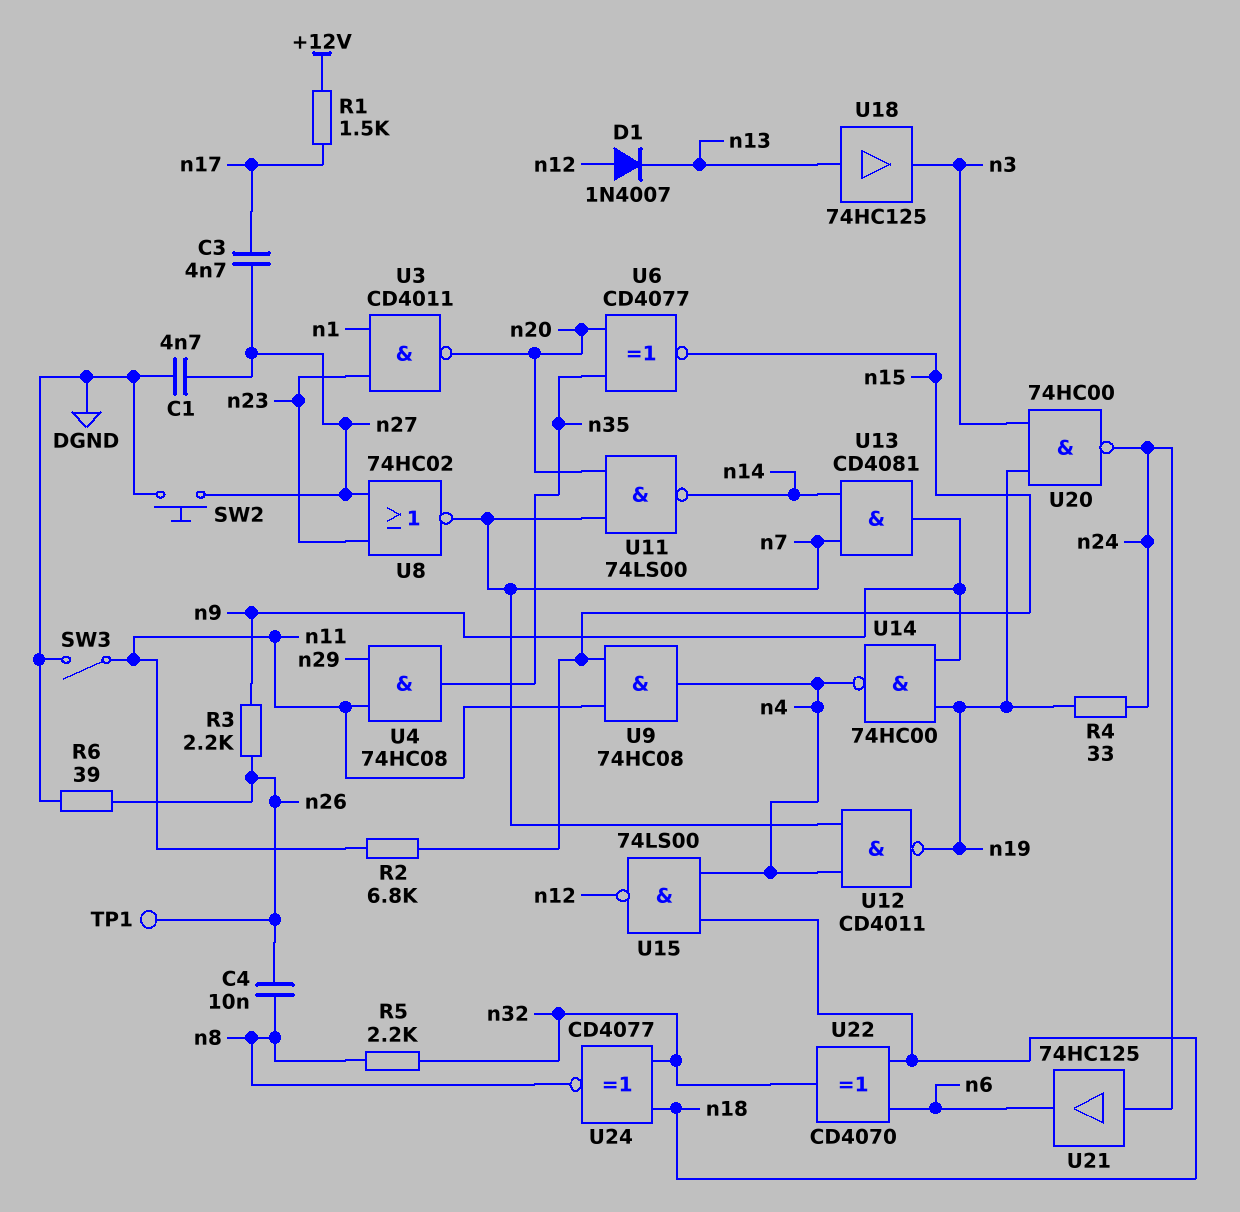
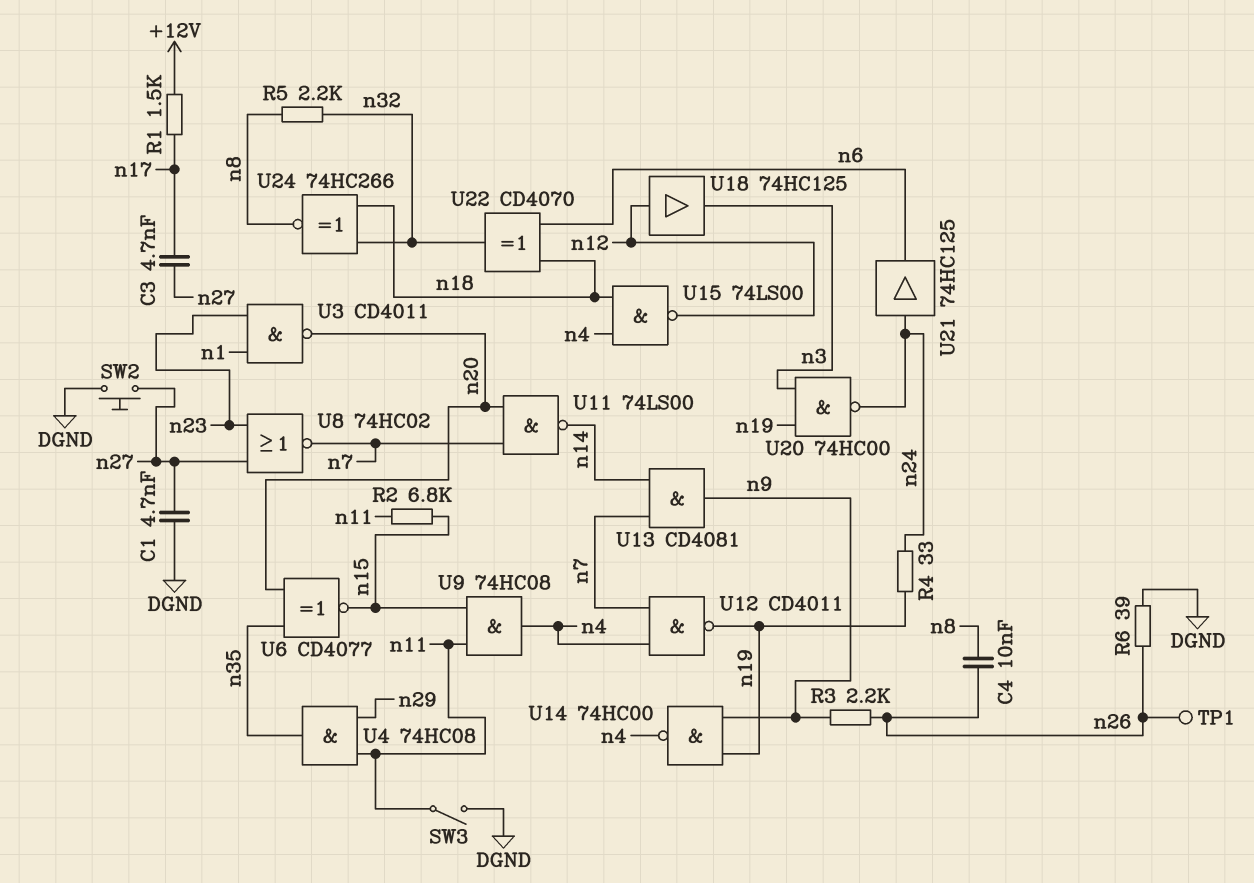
D1: diode 1N4007 (A n12, K n13) -> none
U18: buffer 74HC125 (in n13, out n3) -> buffer 74HC125 (in n12, out n3)
U24: XNOR CD4077 (in n18, in n32, out n8) -> XNOR 74HC266 (in n18, in n32, out n8)

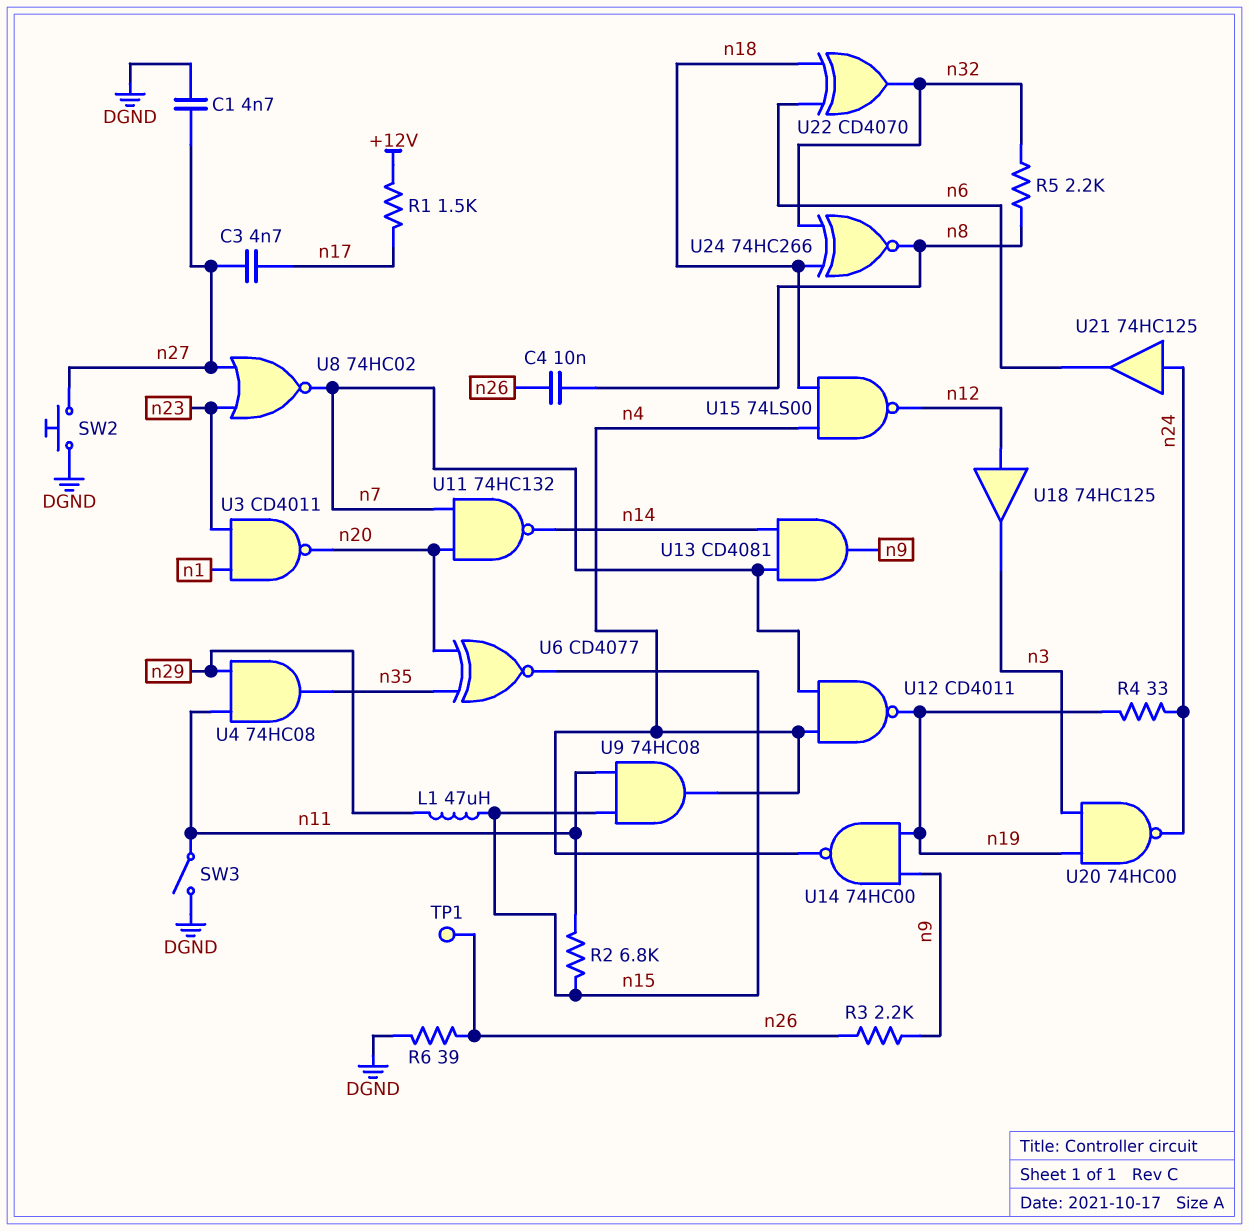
L1: none -> 47uH (n15, n29)
U11: NAND 74LS00 (in n7, in n20, out n14) -> NAND 74HC132 (in n7, in n20, out n14)

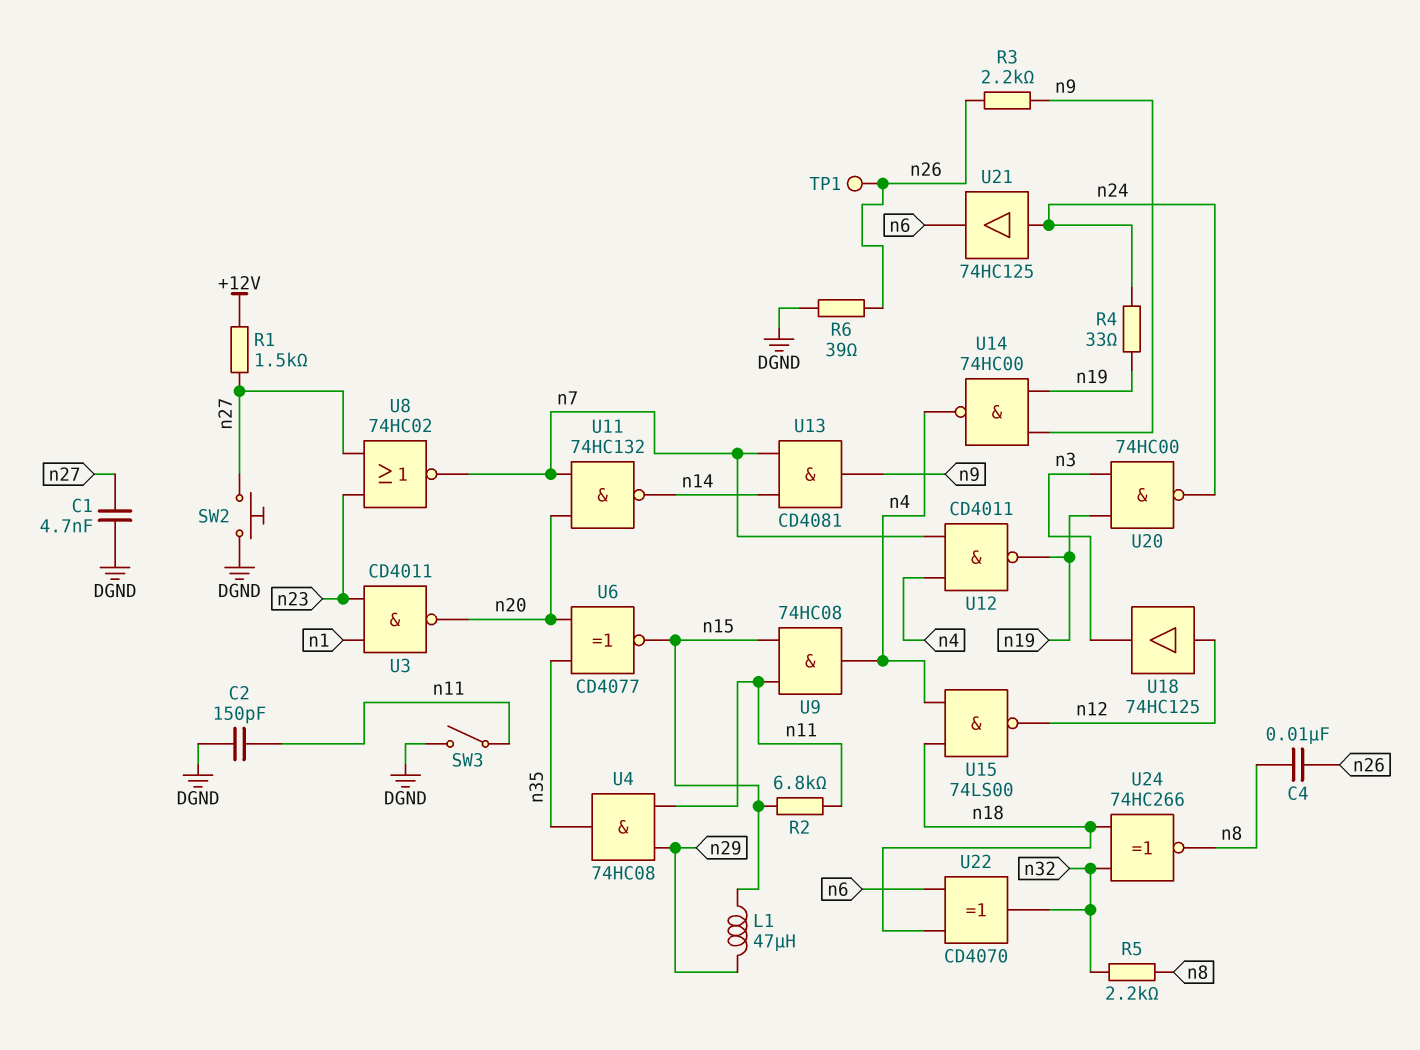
C2: none -> 150pF (DGND, n11)
C3: 4.7nF (n17, n27) -> none
R1: 1.5k (+12V, n17) -> 1.5k (+12V, n27)

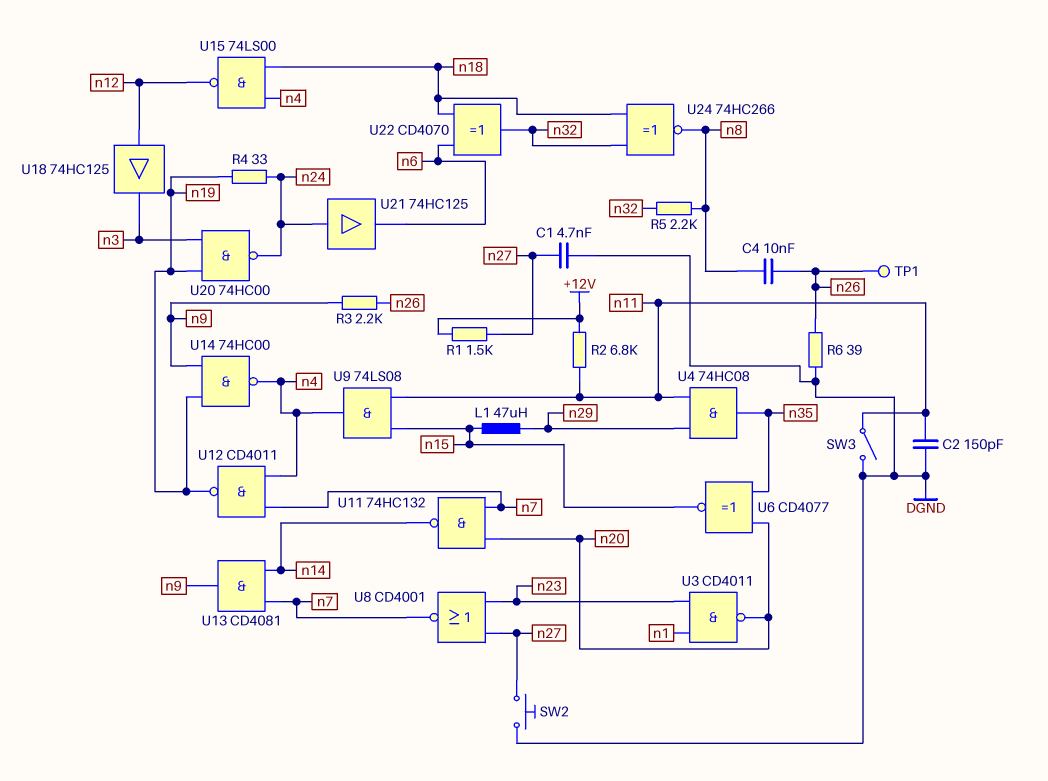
R2: 6.8k (n11, n15) -> 6.8k (+12V, n11)
U8: NOR 74HC02 (in n23, in n27, out n7) -> NOR CD4001 (in n23, in n27, out n7)
U9: AND 74HC08 (in n11, in n15, out n4) -> AND 74LS08 (in n11, in n15, out n4)

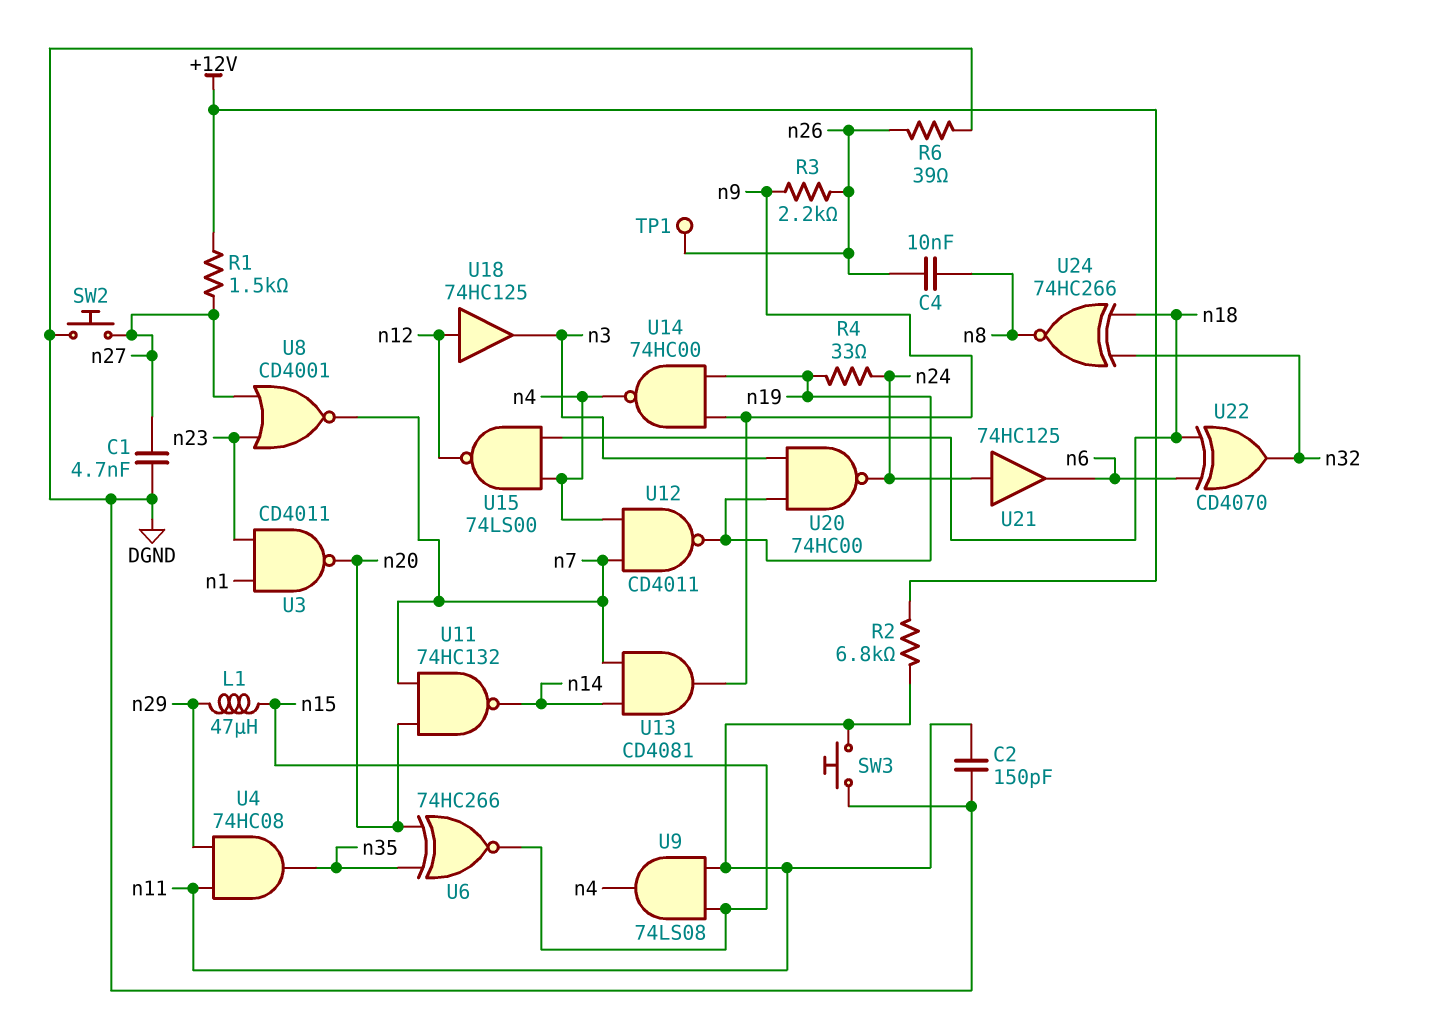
R5: 2.2k (n8, n32) -> none
SW3: switch (DGND, n11) -> button (DGND, n11)
U6: XNOR CD4077 (in n20, in n35, out n15) -> XNOR 74HC266 (in n20, in n35, out n15)

